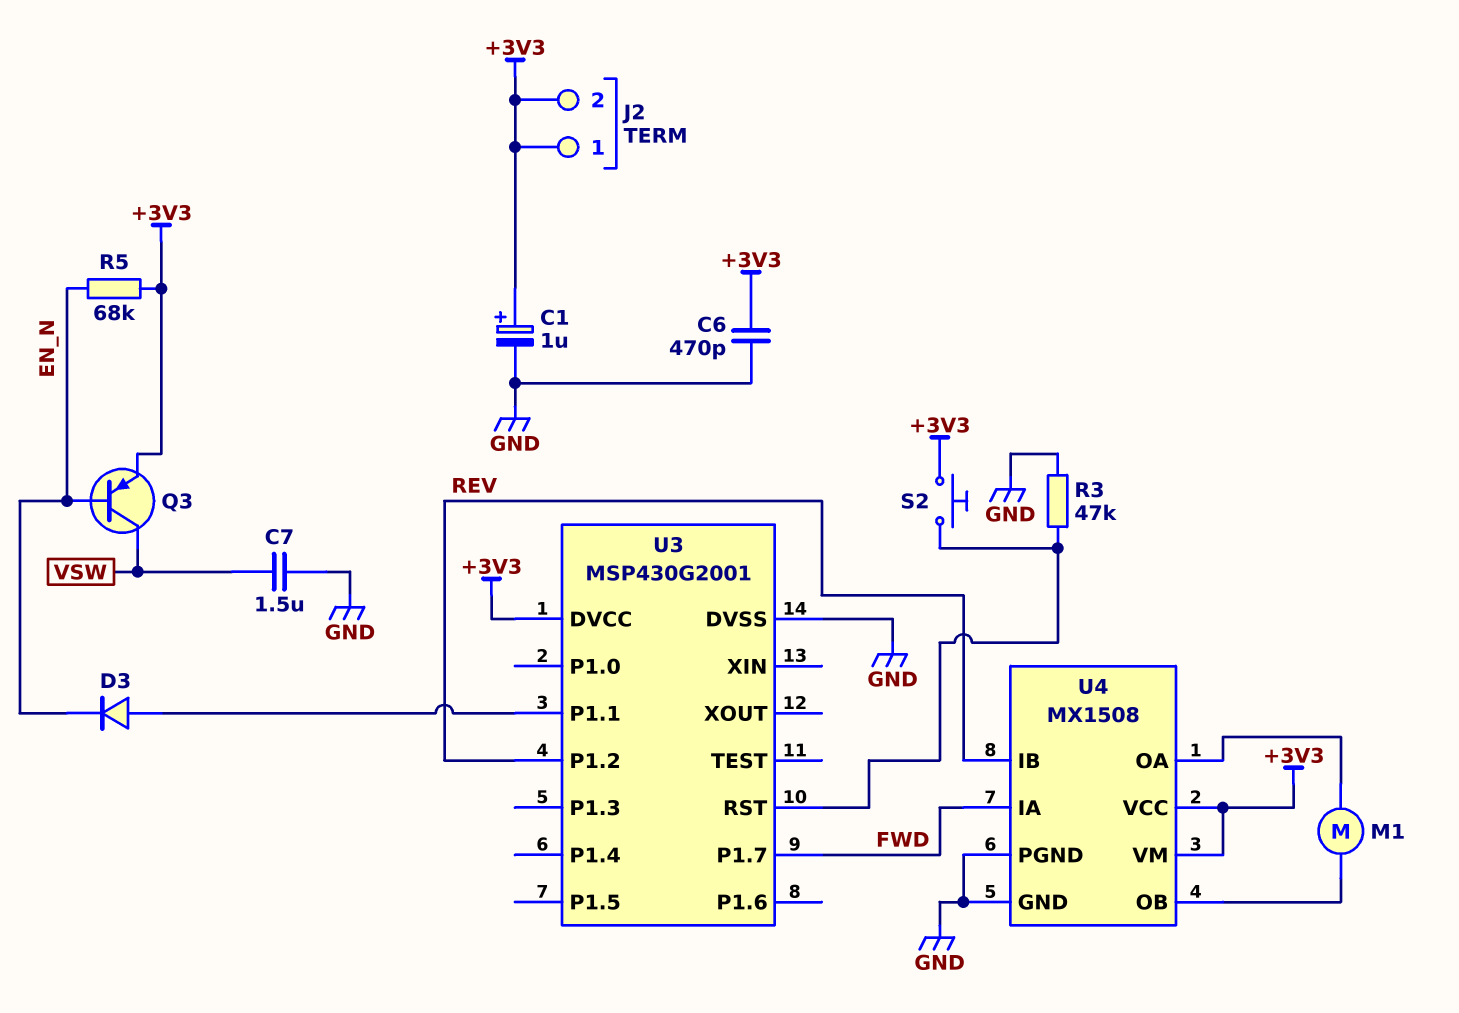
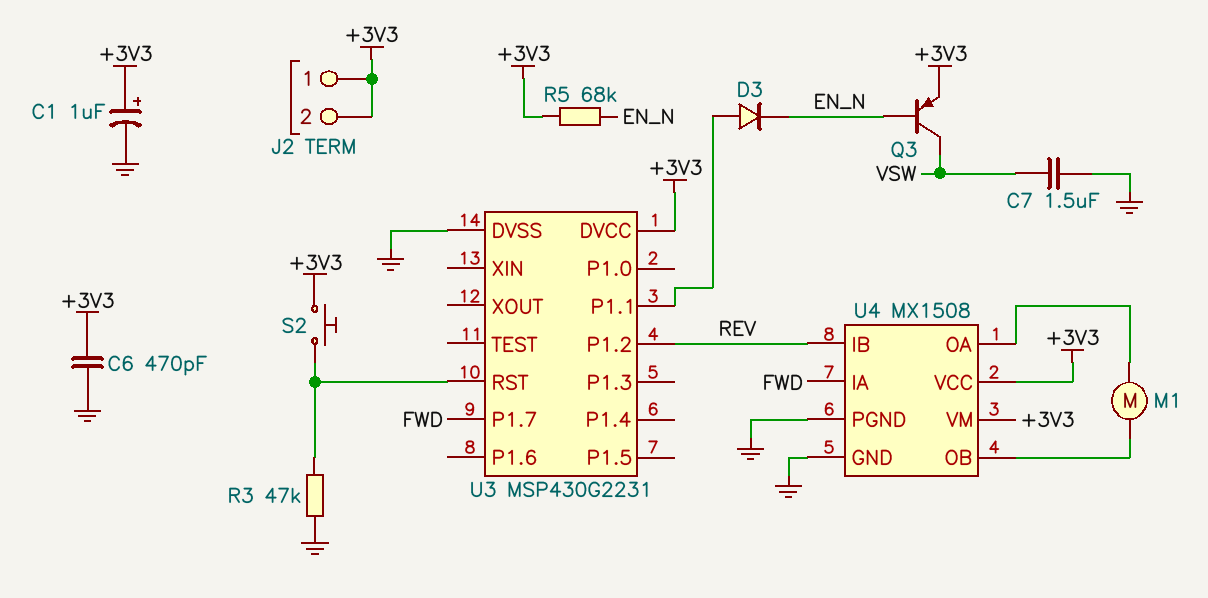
U3: MSP430G2001 -> MSP430G2231

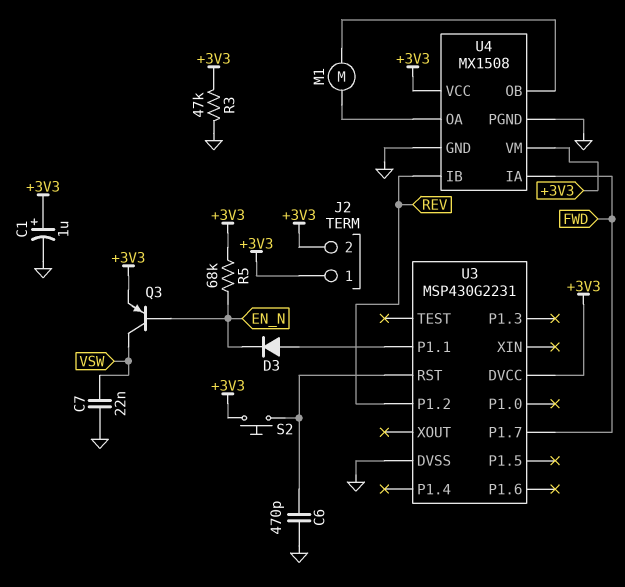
C6: 470pF (+3V3, GND) -> 470pF (GND, U3/RST)
C7: 1.5uF (GND, VSW) -> 22nF (GND, VSW)
R3: 47k (GND, U3/RST) -> 47k (+3V3, GND)

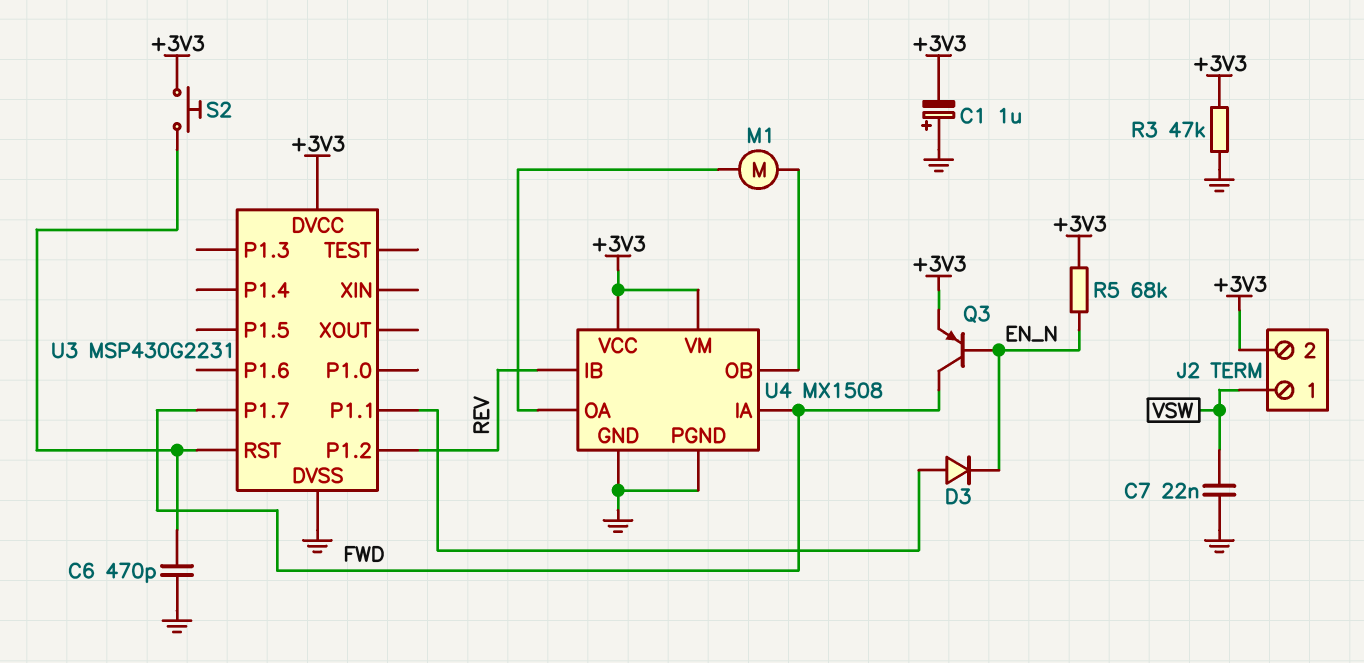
C1: 1uF (plus +3V3, minus GND) -> 1uF (plus GND, minus +3V3)
J2 pin 1: +3V3 -> VSW
Q3: PNP (B EN_N, C VSW, E +3V3) -> PNP (B EN_N, C FWD, E +3V3)

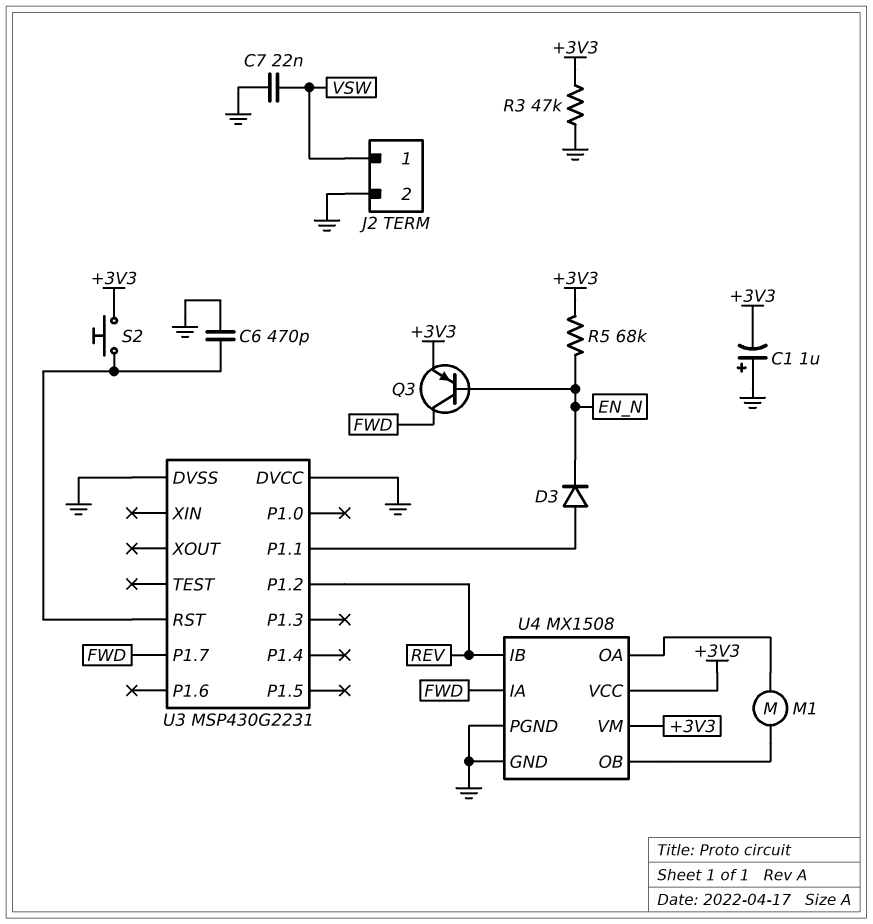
J2 pin 2: +3V3 -> GND
U3 pin DVCC: +3V3 -> GND

